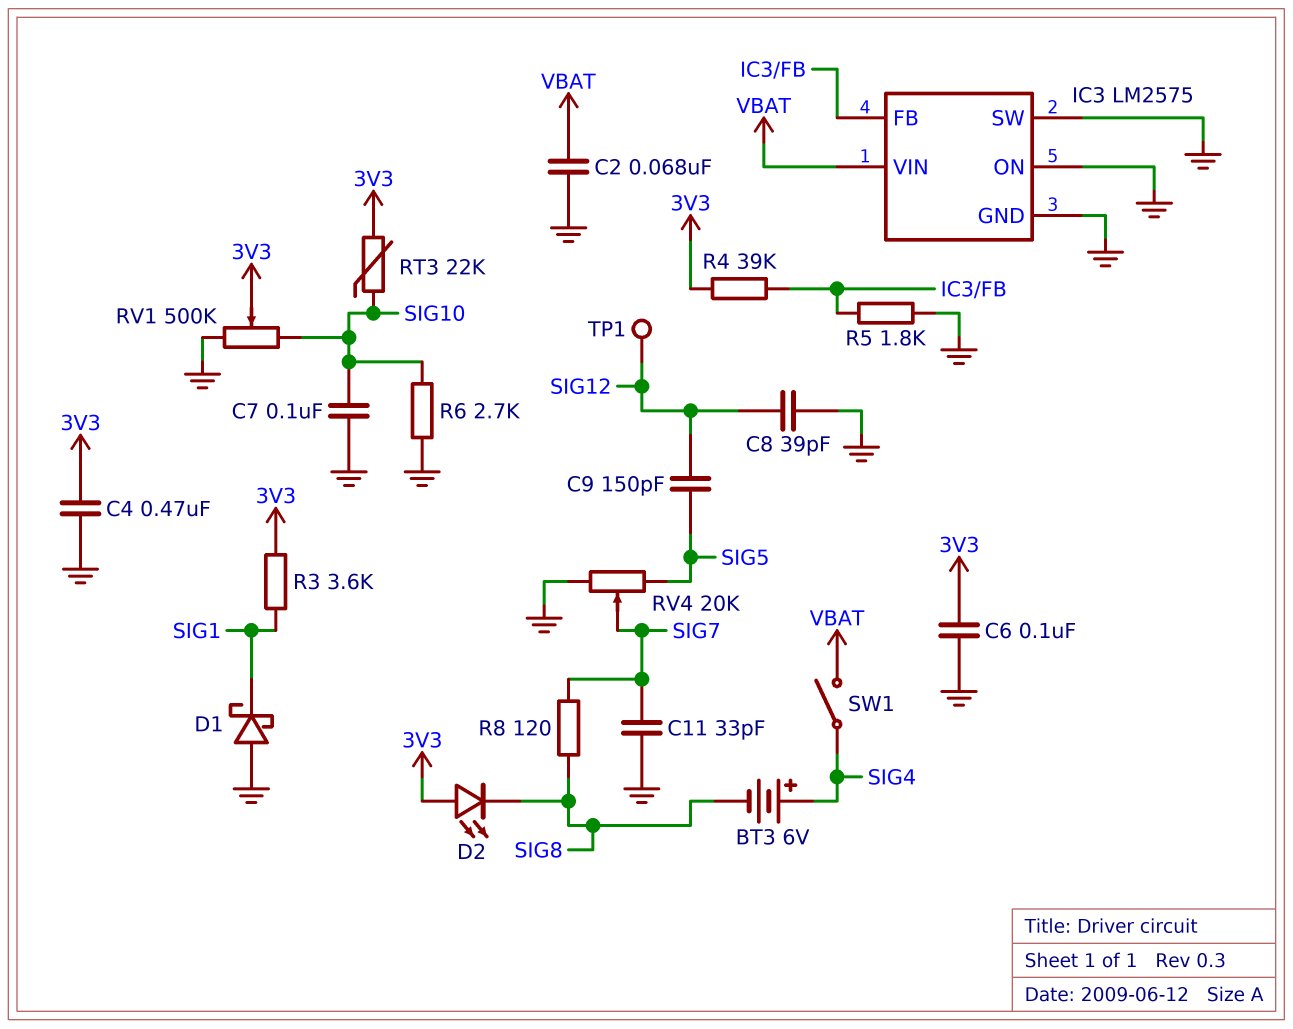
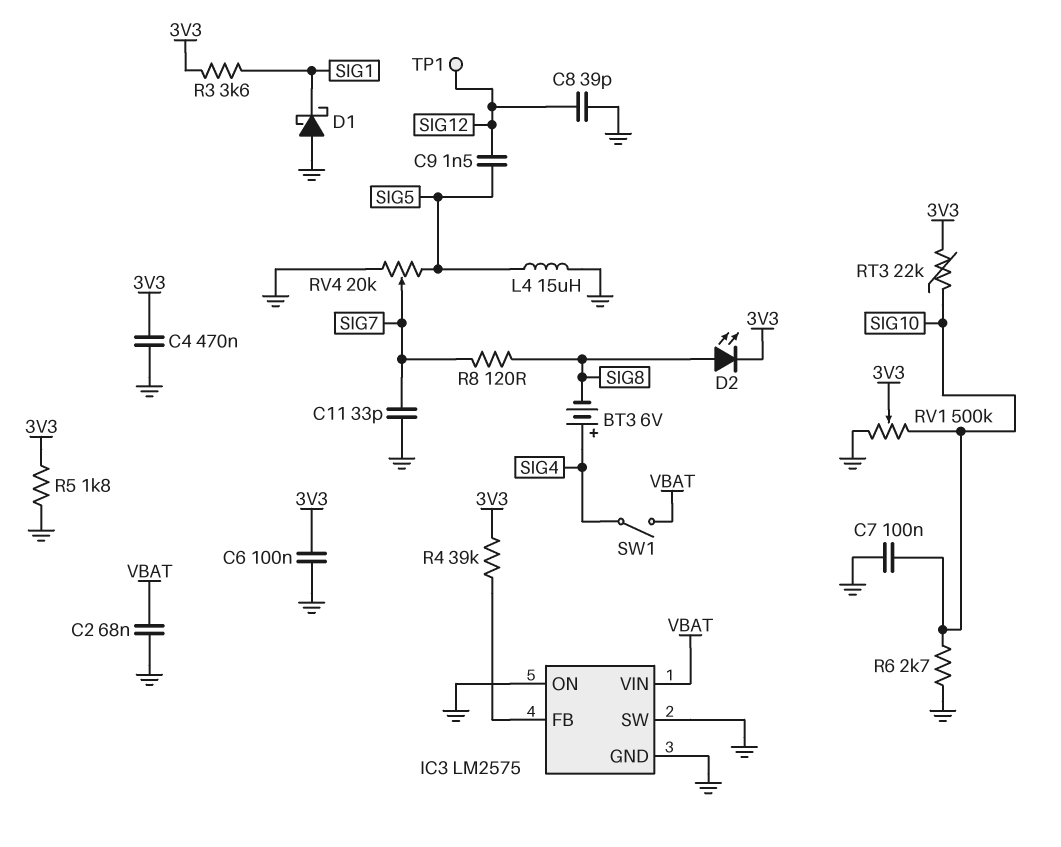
C9: 150pF (SIG5, SIG12) -> 1.5nF (SIG5, SIG12)
D2: LED (A 3V3, K SIG8) -> LED (A SIG8, K 3V3)
L4: none -> 15uH (GND, SIG5)
R5: 1.8k (GND, IC3/FB) -> 1.8k (3V3, GND)

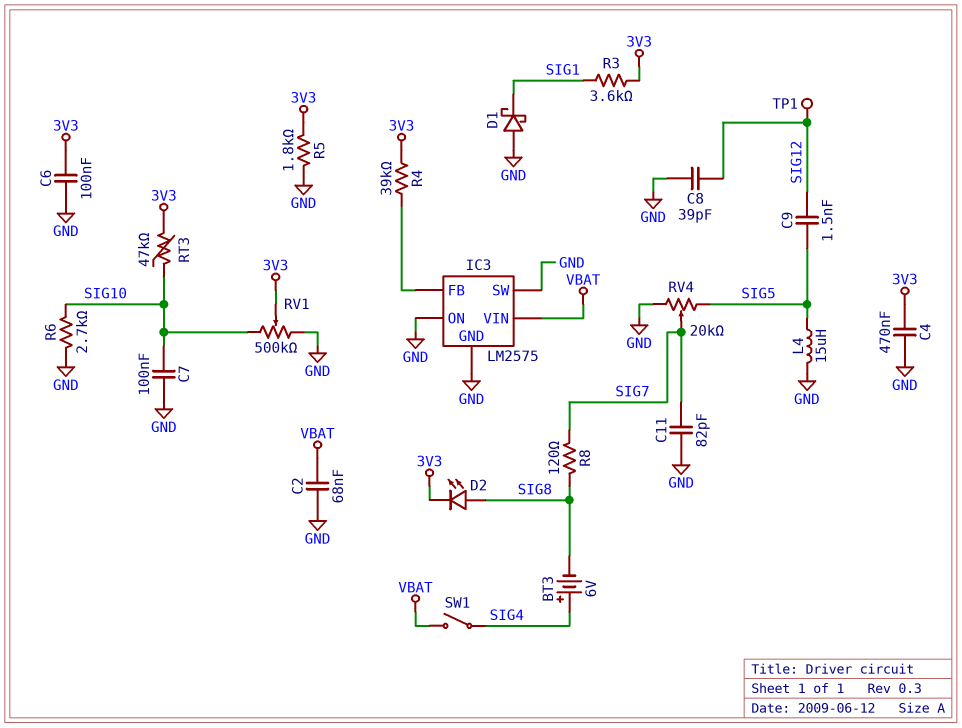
C11: 33pF (GND, SIG7) -> 82pF (GND, SIG7)
RT3: 22k (3V3, SIG10) -> 47k (3V3, SIG10)

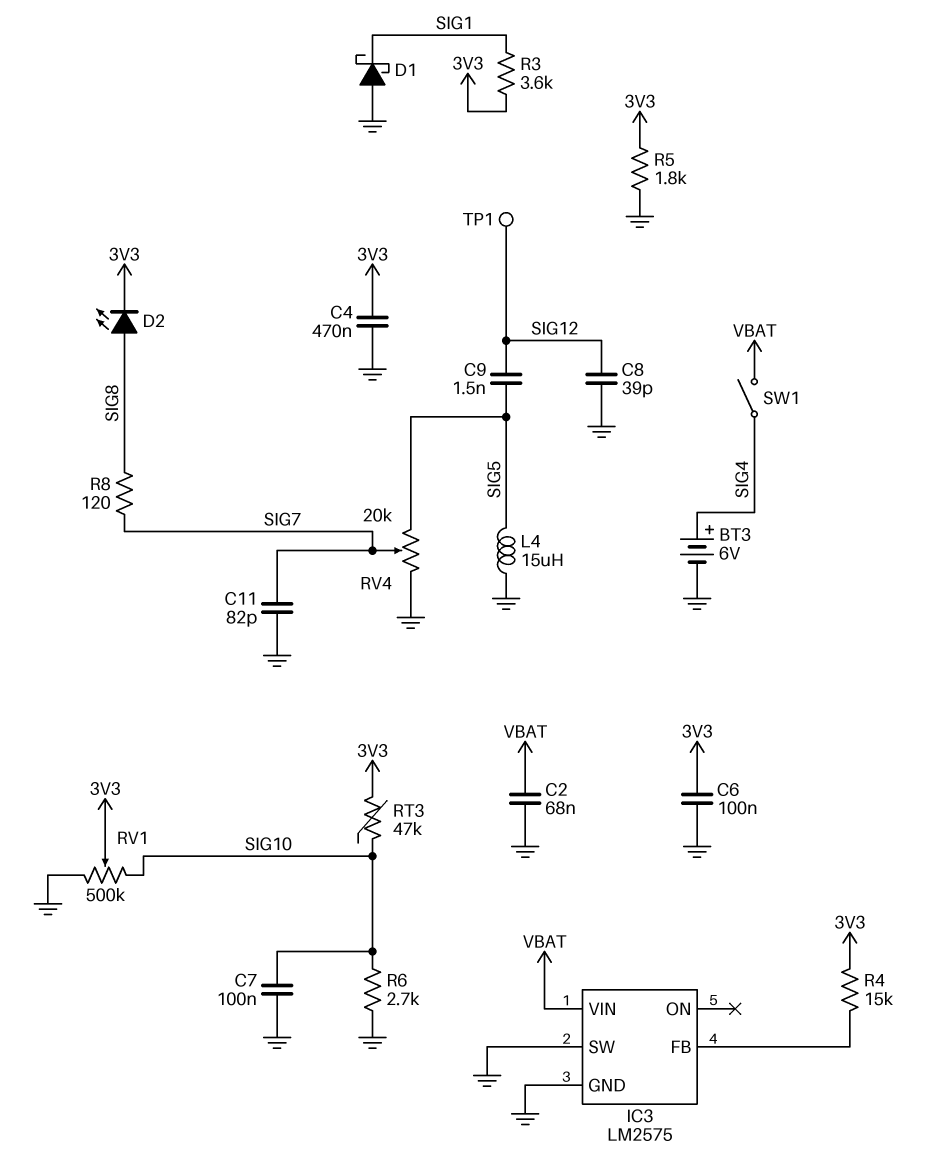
BT3: 6V (plus SIG4, minus SIG8) -> 6V (plus SIG4, minus GND)
IC3 pin ON: GND -> none
R4: 39k (3V3, IC3/FB) -> 15k (3V3, IC3/FB)

